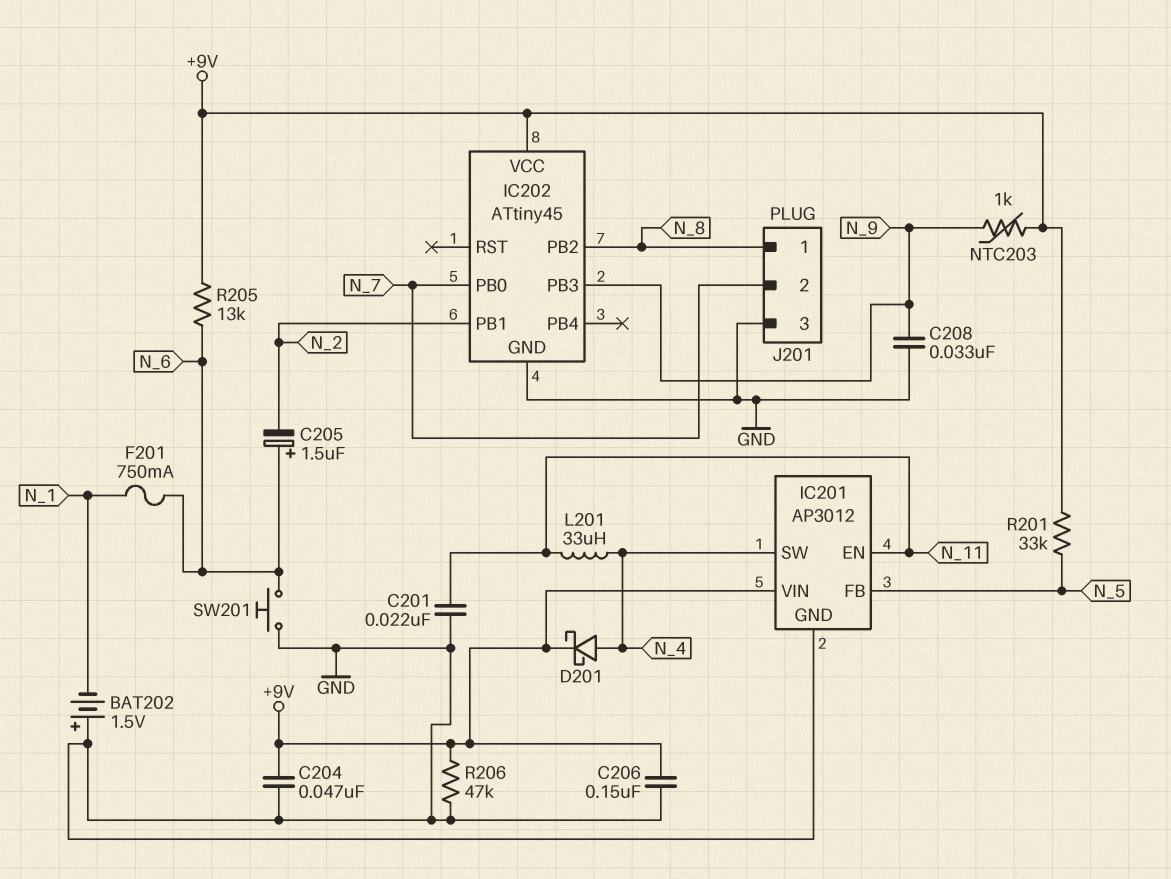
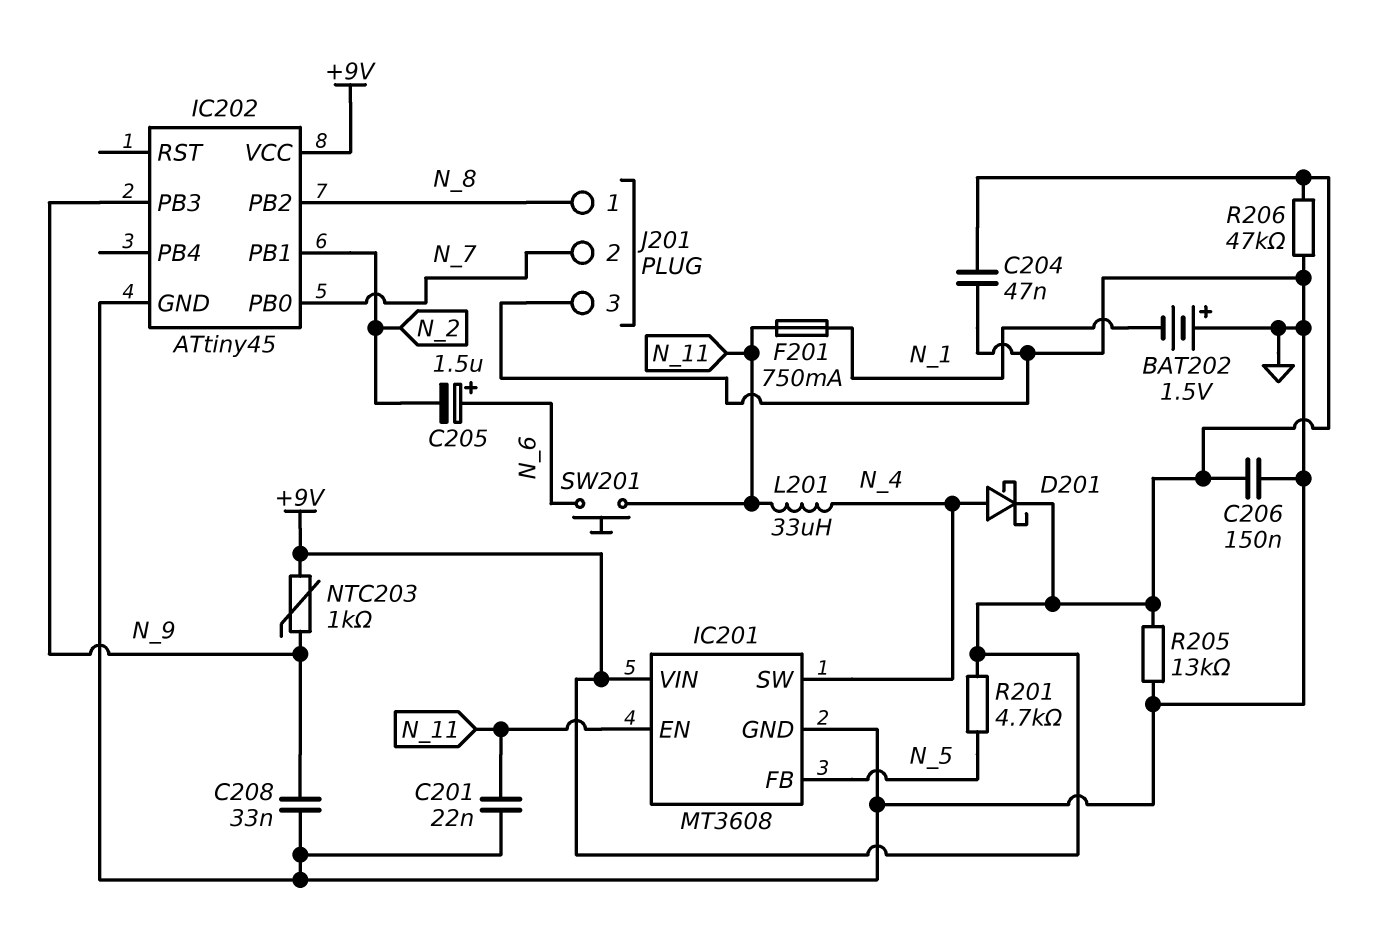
F201: 750mA (N_1, N_6) -> 750mA (N_1, N_11)
IC201: AP3012 -> MT3608
R201: 33k (+9V, N_5) -> 4.7k (+9V, N_5)
R205: 13k (+9V, N_6) -> 13k (+9V, GND)
SW201: button (GND, N_6) -> button (N_6, N_11)

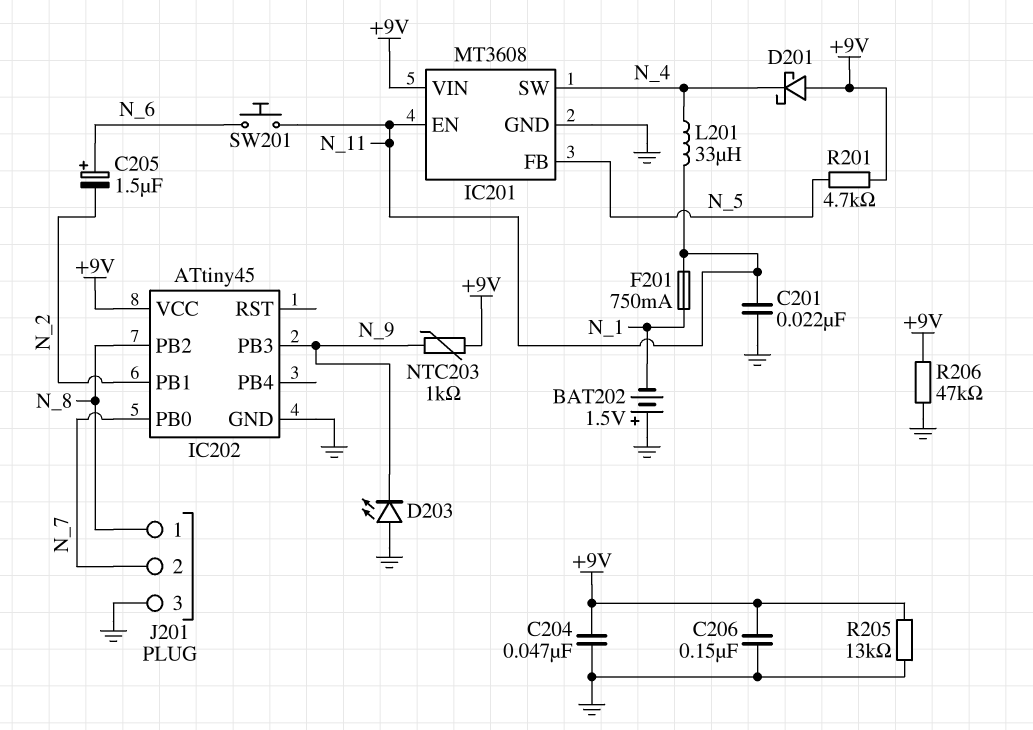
C208: 33nF (GND, N_9) -> none
D201: schottky (A N_4, K +9V) -> schottky (A +9V, K N_4)
D203: none -> LED (A GND, K N_9)

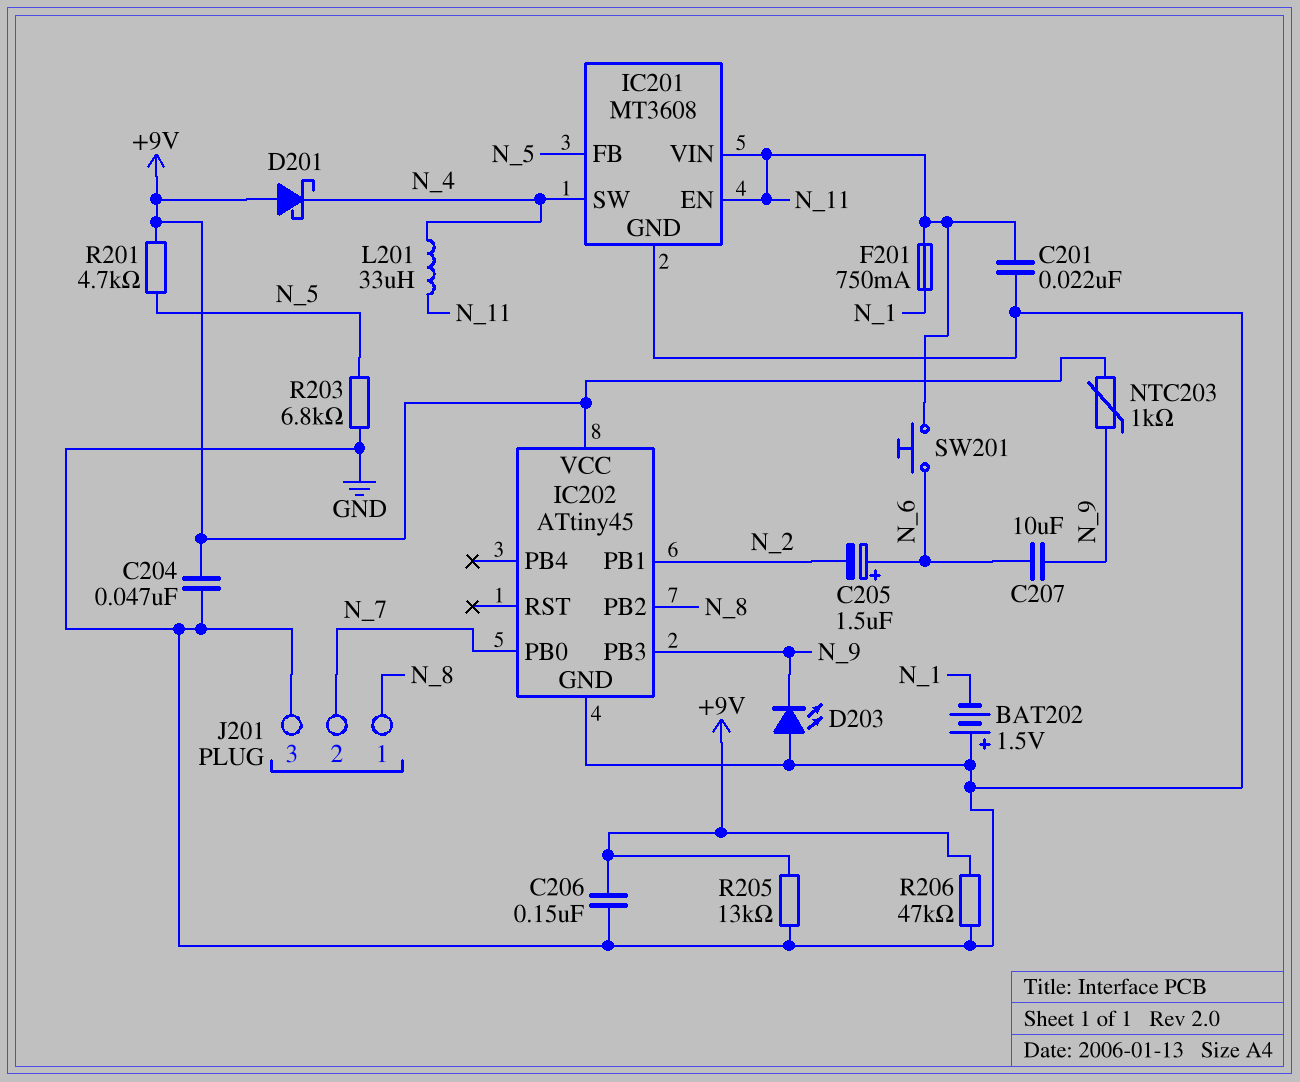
C207: none -> 10uF (N_6, N_9)
IC201 pin VIN: +9V -> N_11
R203: none -> 6.8k (GND, N_5)

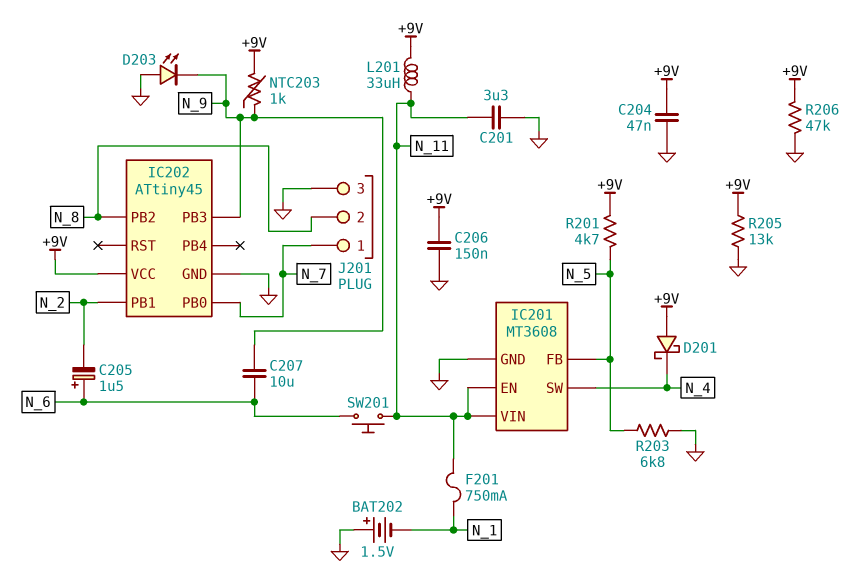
C201: 22nF (GND, N_11) -> 3.3uF (GND, N_11)
J201 pin 1: N_8 -> N_7
J201 pin 2: N_7 -> N_8
L201: 33uH (N_4, N_11) -> 33uH (+9V, N_11)

